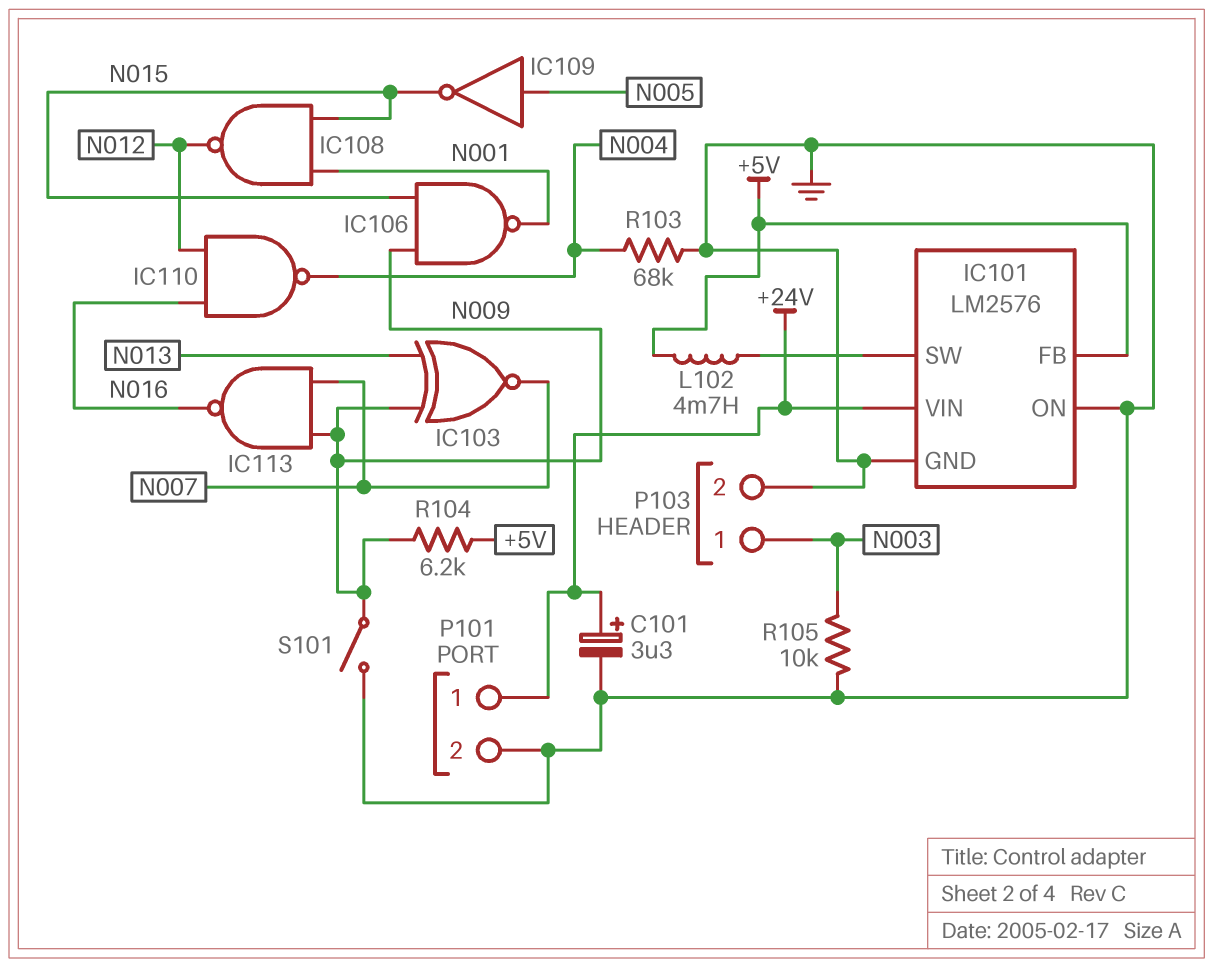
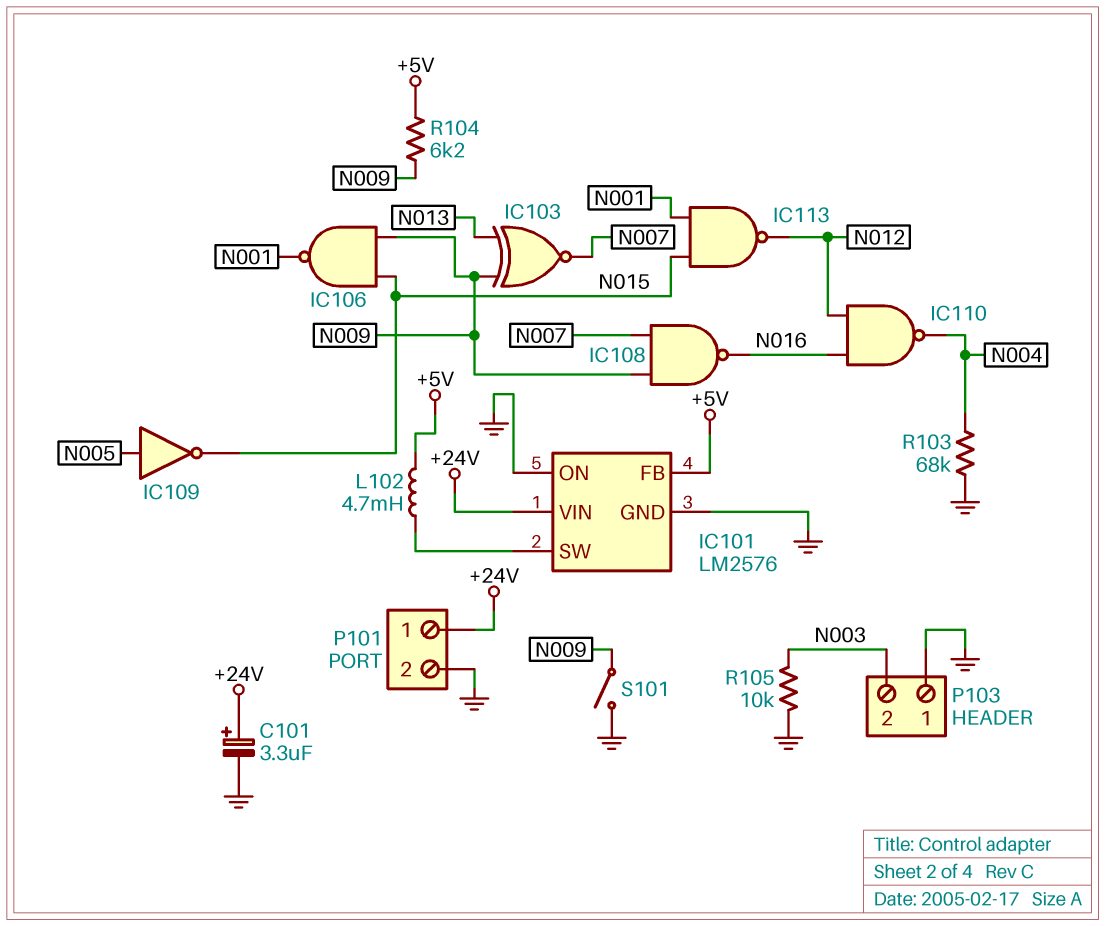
IC108: NAND (in N001, in N015, out N012) -> NAND (in N007, in N009, out N016)
IC113: NAND (in N007, in N009, out N016) -> NAND (in N001, in N015, out N012)
P103 pin 1: N003 -> GND
P103 pin 2: GND -> N003

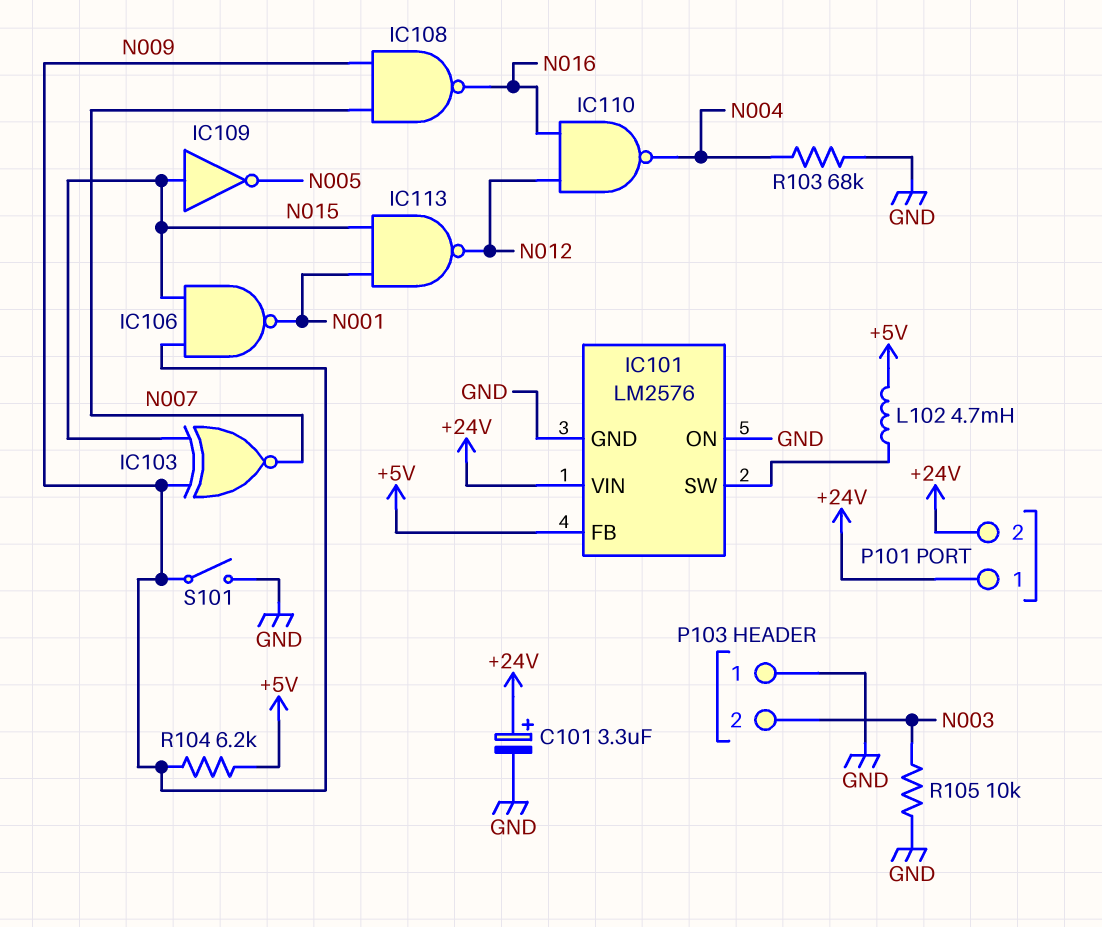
IC103: XNOR (in N009, in N013, out N007) -> XNOR (in N009, in N015, out N007)
IC109: NOT (in N005, out N015) -> NOT (in N015, out N005)
P101 pin 2: GND -> +24V

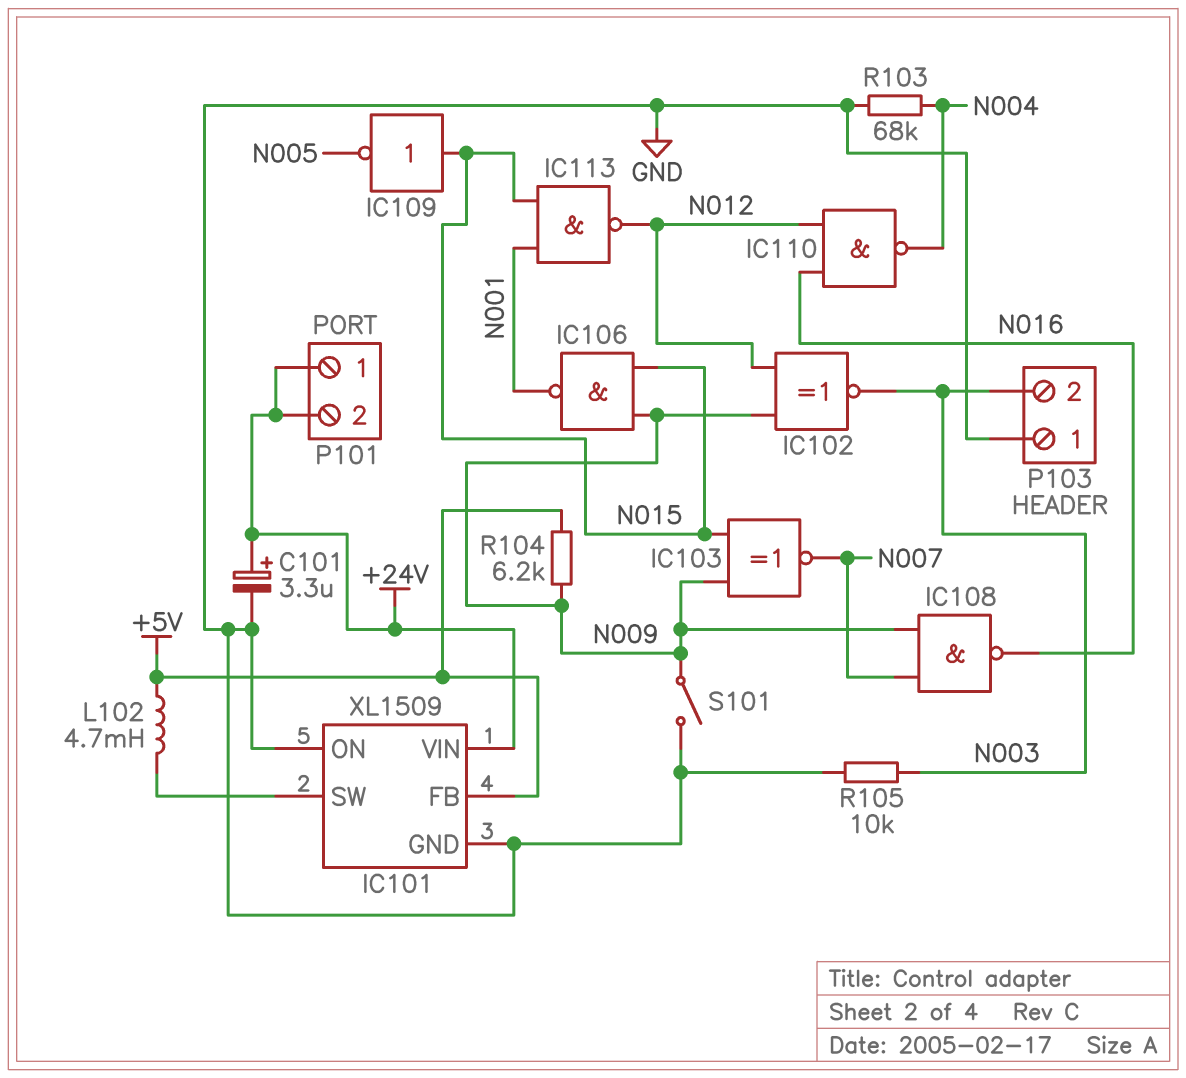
IC101: LM2576 -> XL1509
IC102: none -> XNOR (in N009, in N012, out N003)

